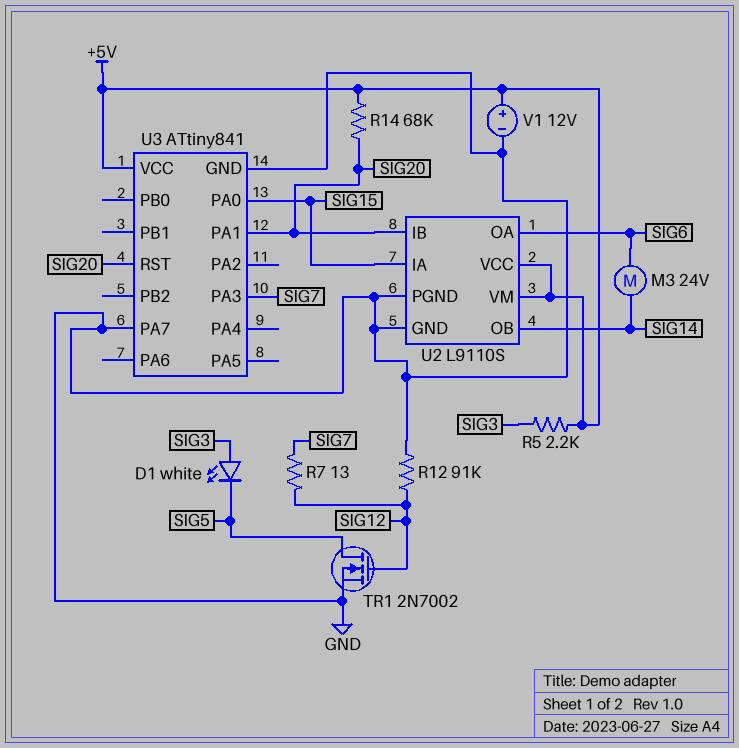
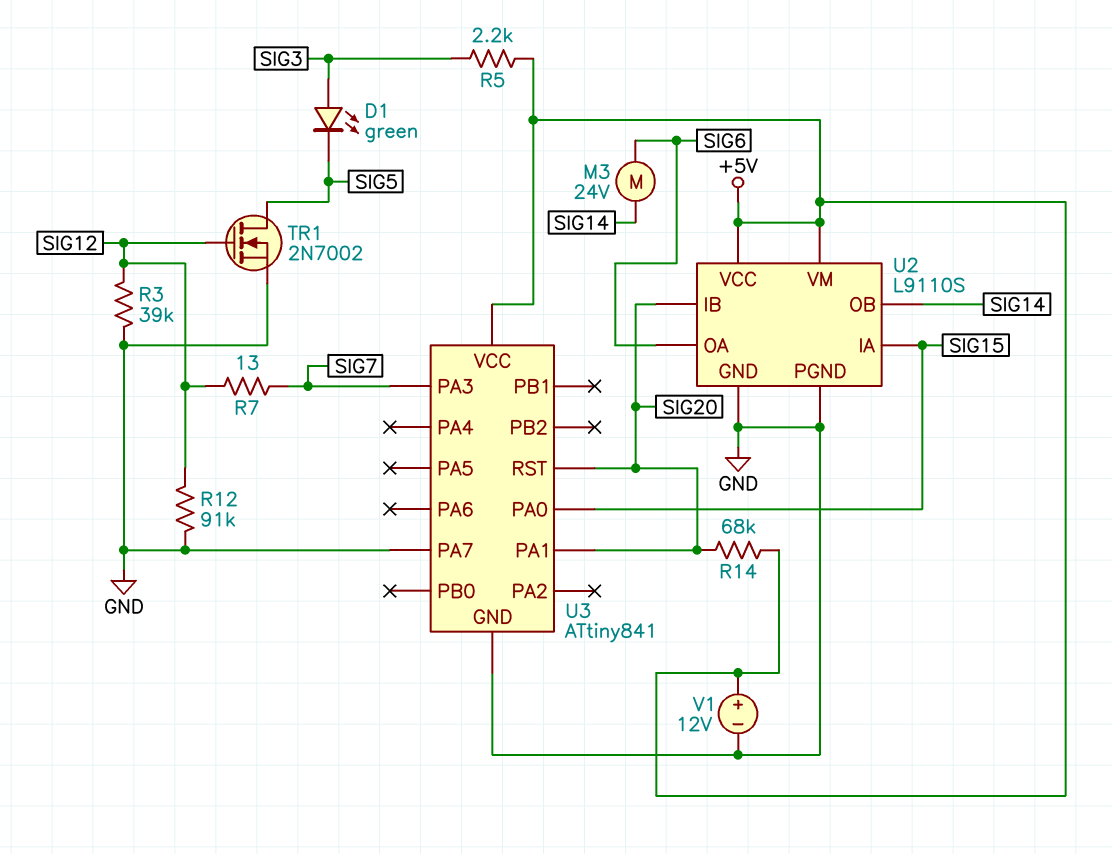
D1: LED white (A SIG3, K SIG5) -> LED green (A SIG3, K SIG5)
R3: none -> 39k (GND, SIG12)

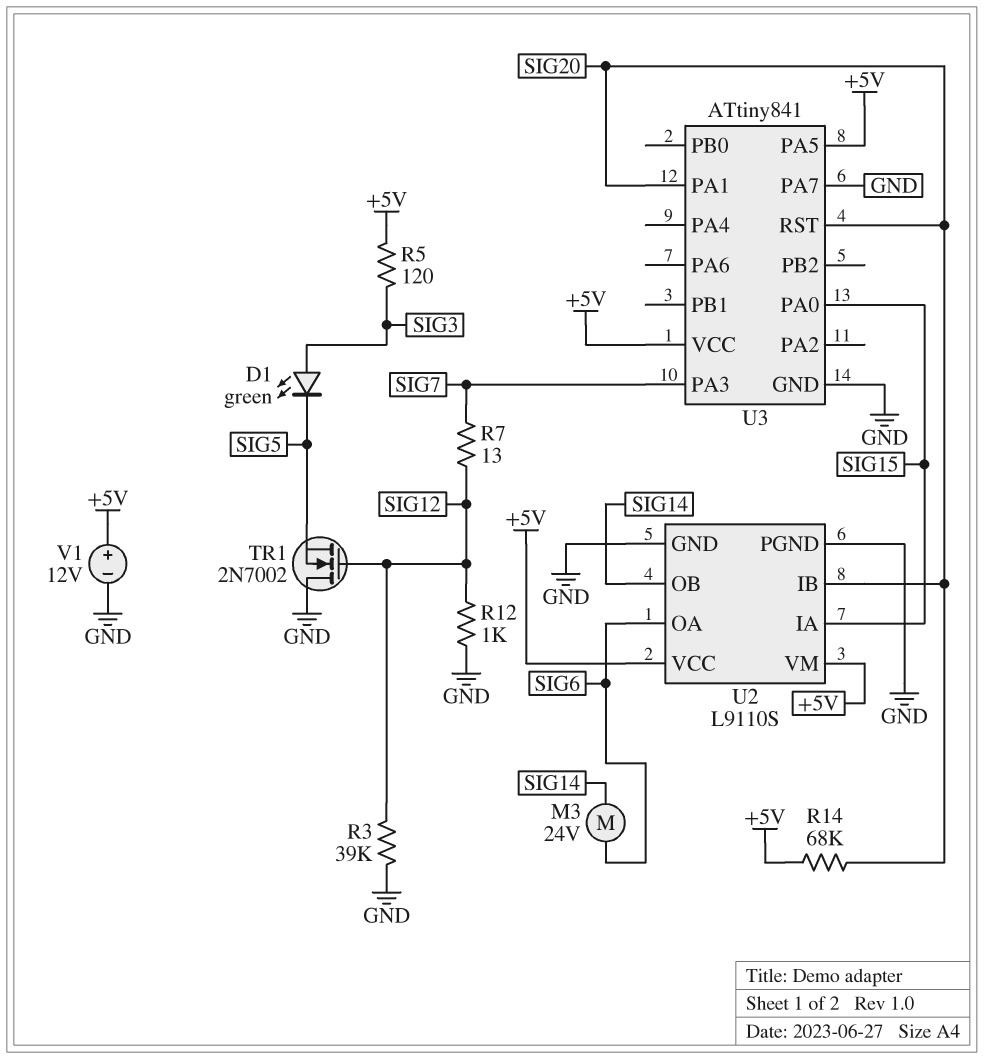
R5: 2.2k (+5V, SIG3) -> 120 (+5V, SIG3)
R12: 91k (GND, SIG12) -> 1k (GND, SIG12)
TR1: NMOS 2N7002 (G SIG12, D SIG5, S GND) -> NMOS 2N7002 (G SIG12, D GND, S SIG5)
U3 pin PA5: none -> +5V

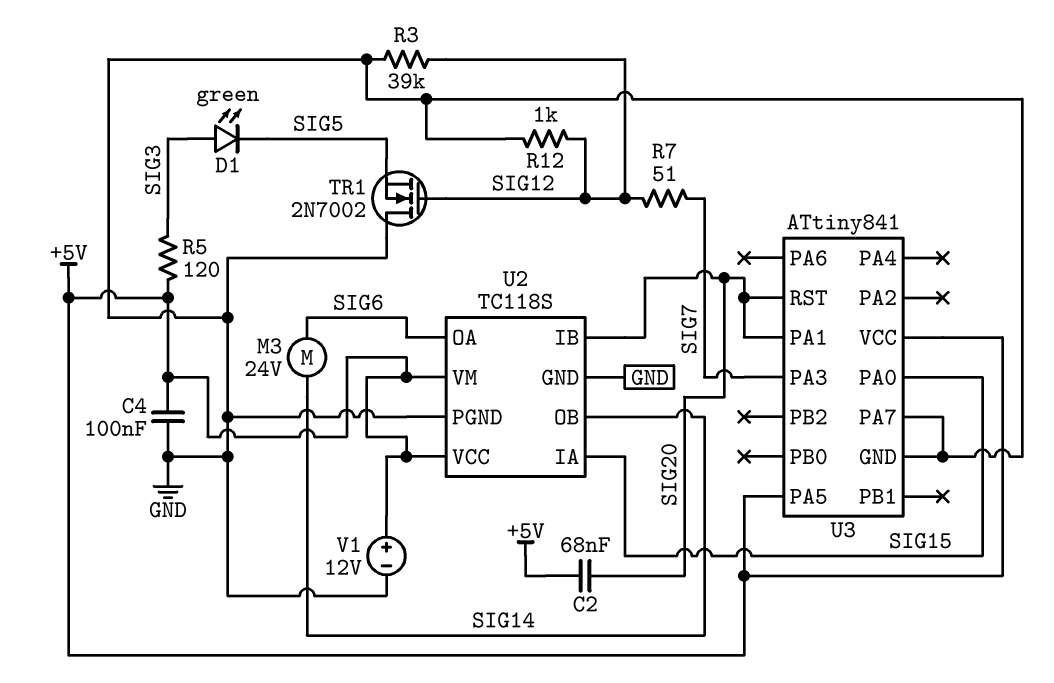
C2: none -> 68nF (+5V, SIG20)
C4: none -> 100nF (+5V, GND)
R7: 13 (SIG7, SIG12) -> 51 (SIG7, SIG12)
R14: 68k (+5V, SIG20) -> none
U2: L9110S -> TC118S

